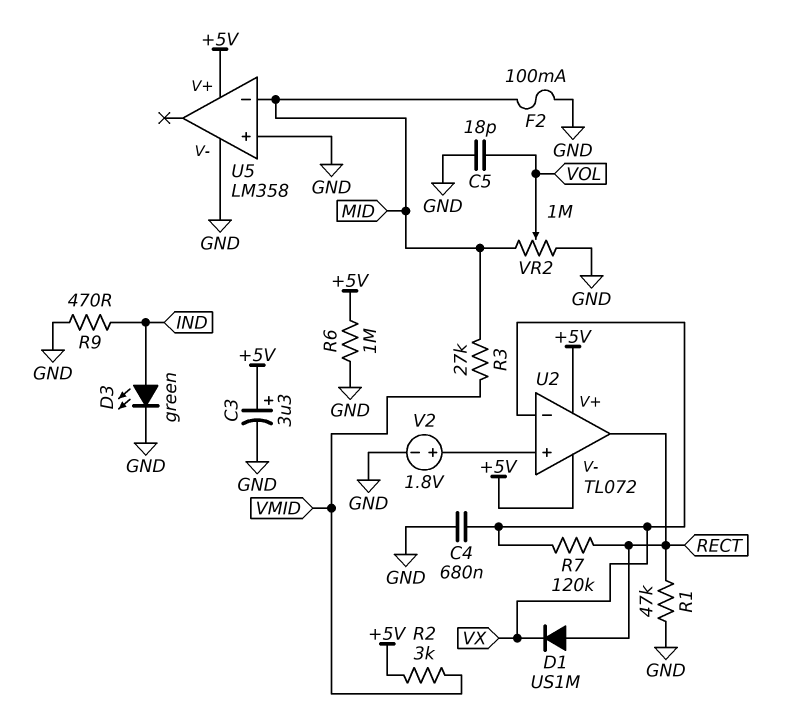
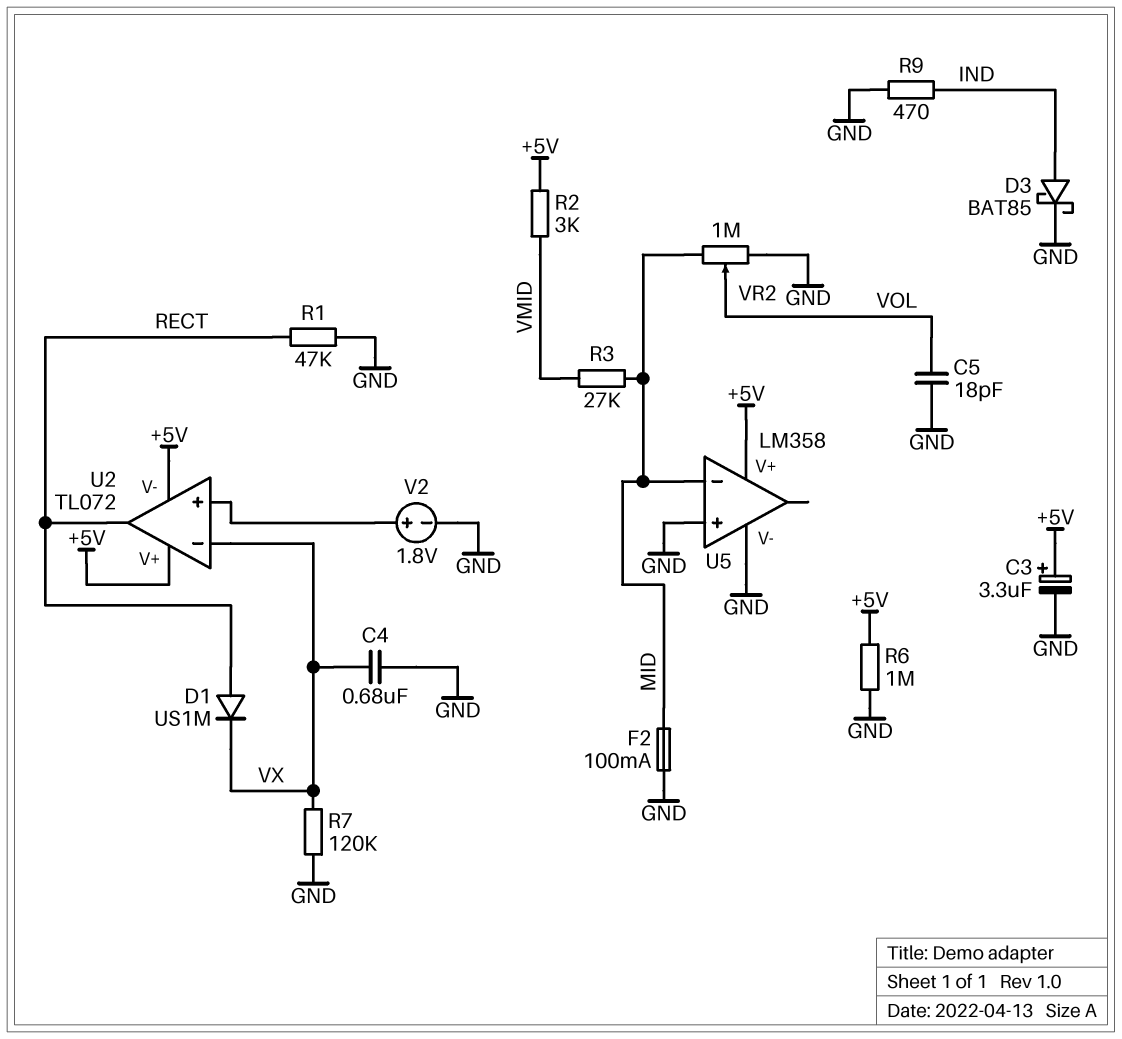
D3: LED green (A IND, K GND) -> schottky BAT85 (A IND, K GND)
R7: 120k (RECT, VX) -> 120k (GND, VX)

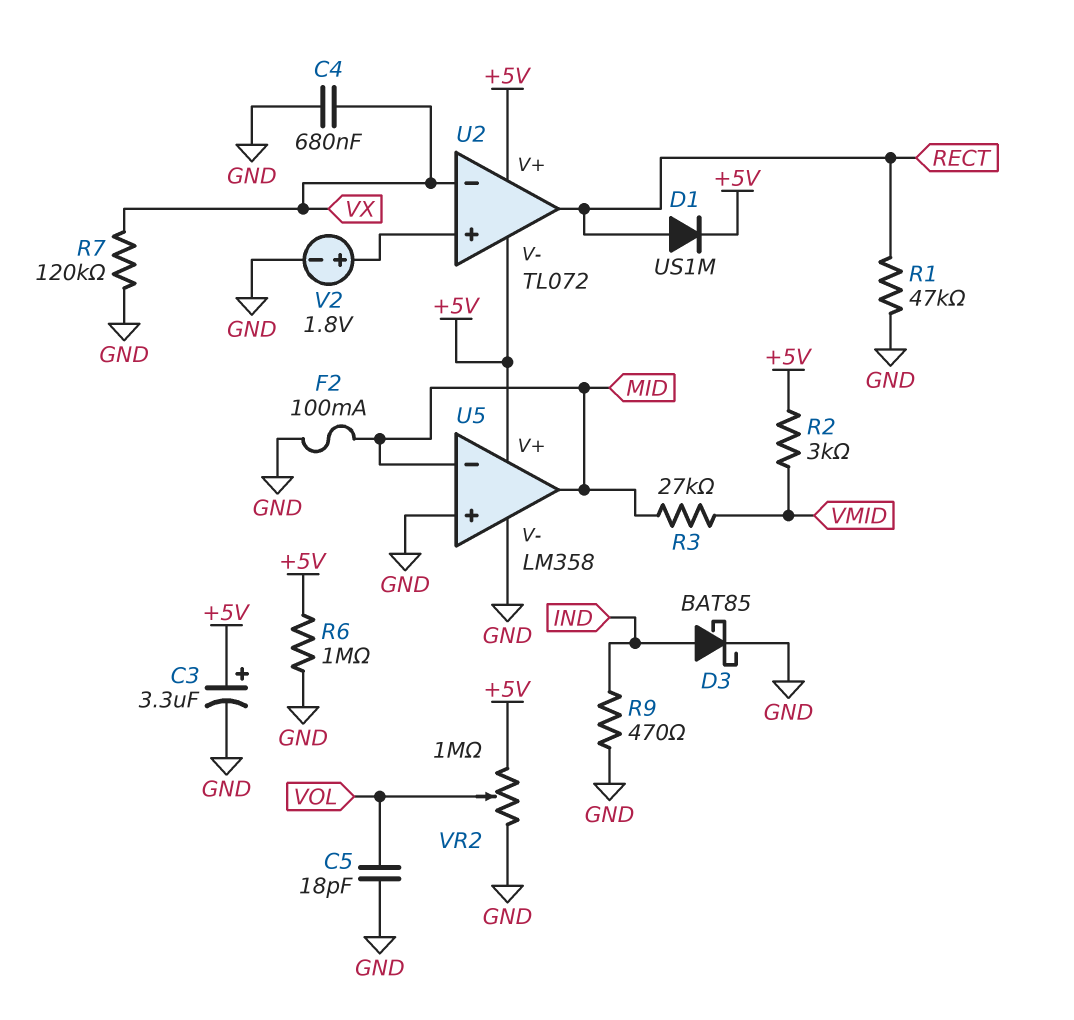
D1: diode US1M (A RECT, K VX) -> diode US1M (A RECT, K +5V)
U5 pin out: none -> MID
VR2: 1M (GND, MID, wiper VOL) -> 1M (+5V, GND, wiper VOL)

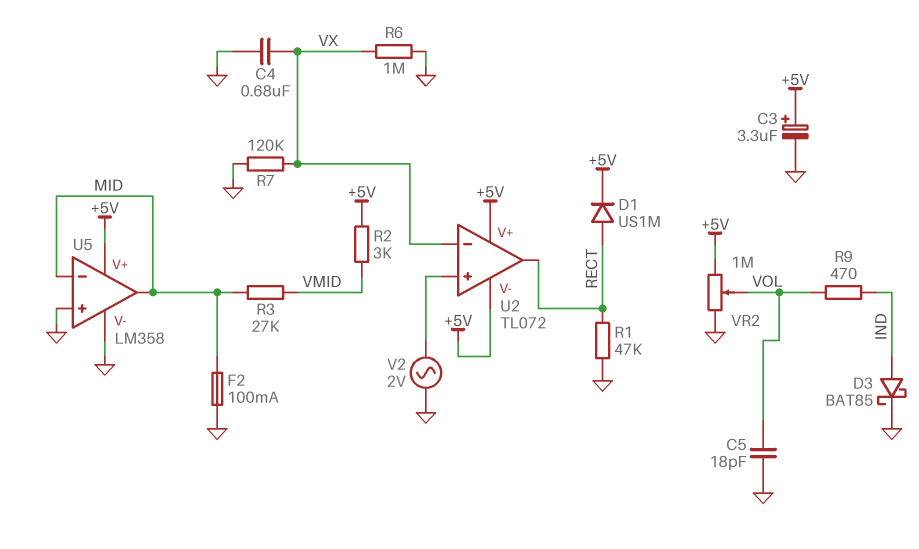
R6: 1M (+5V, GND) -> 1M (GND, VX)
R9: 470 (GND, IND) -> 470 (IND, VOL)
V2: 1.8V (plus U2/in+, minus GND) -> AC 2V (GND, U2/in+)

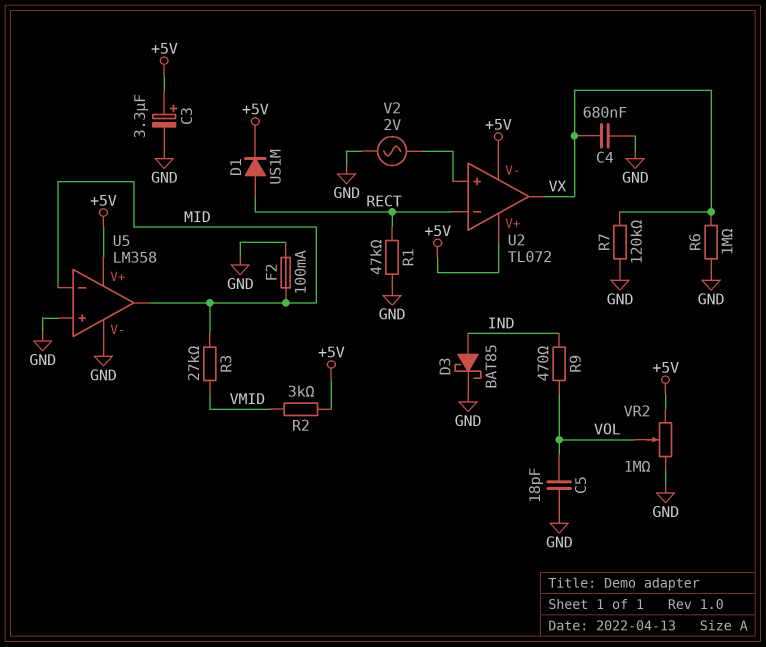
U2 pin in-: VX -> RECT
U2 pin out: RECT -> VX

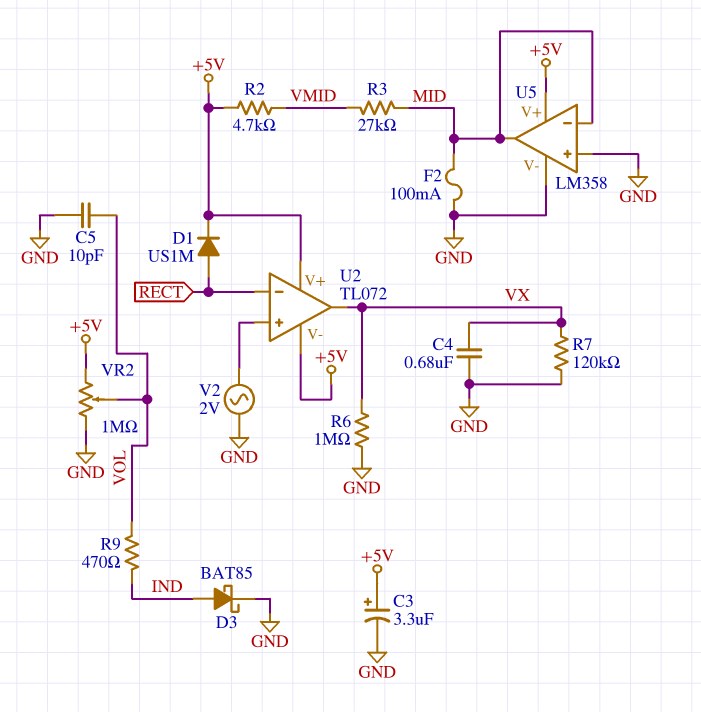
C5: 18pF (GND, VOL) -> 10pF (GND, VOL)
R1: 47k (GND, RECT) -> none
R2: 3k (+5V, VMID) -> 4.7k (+5V, VMID)

